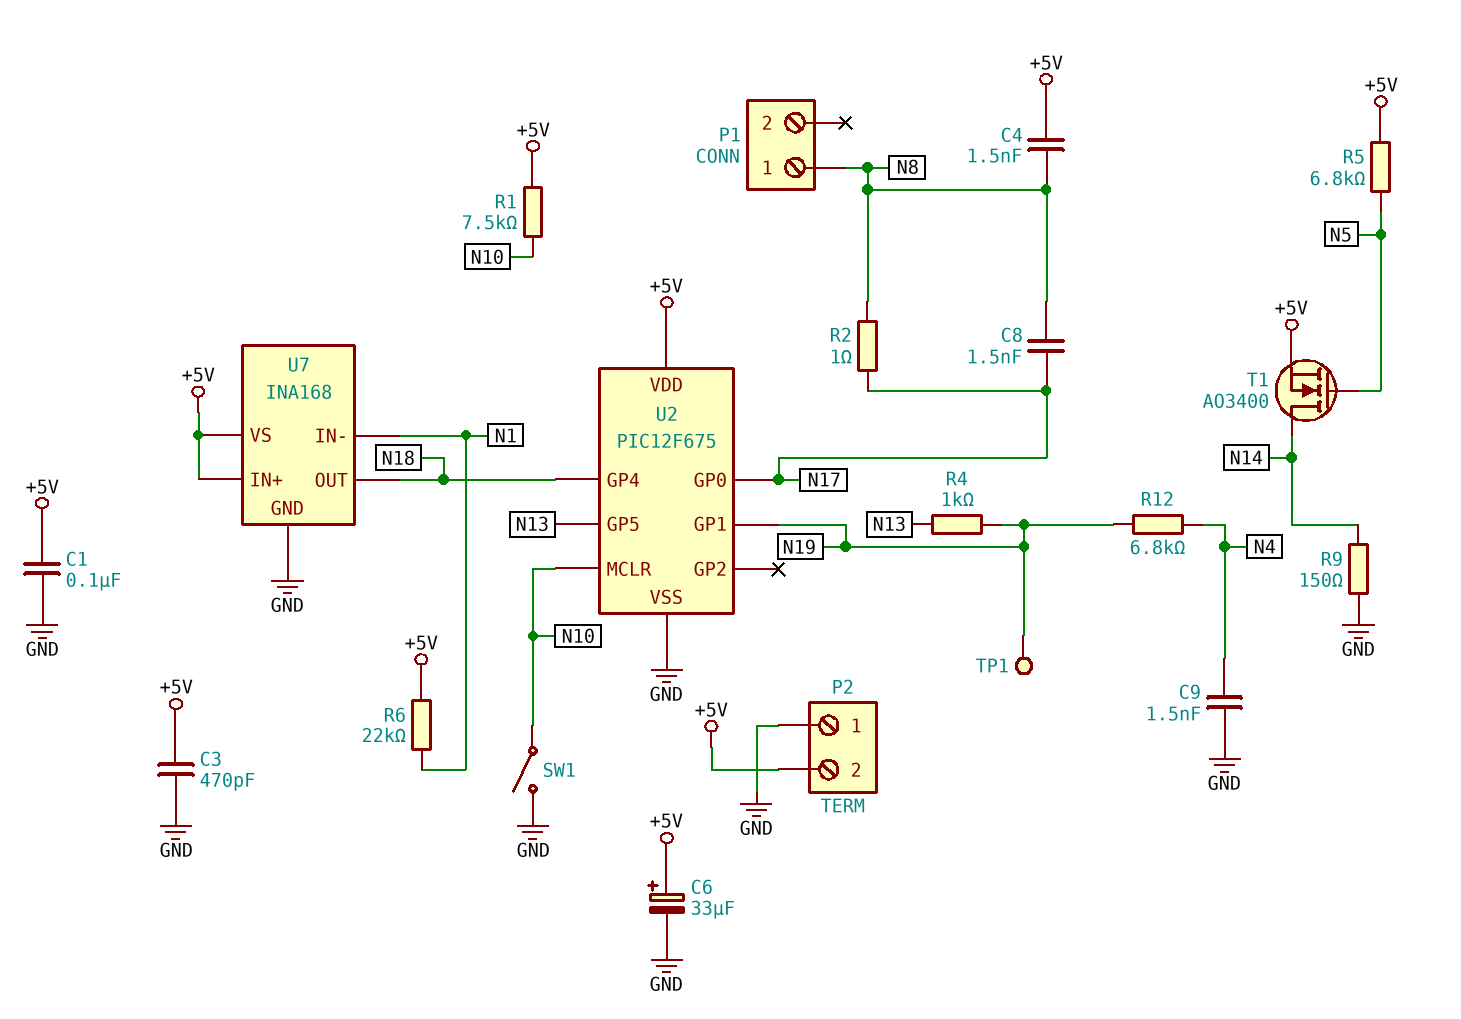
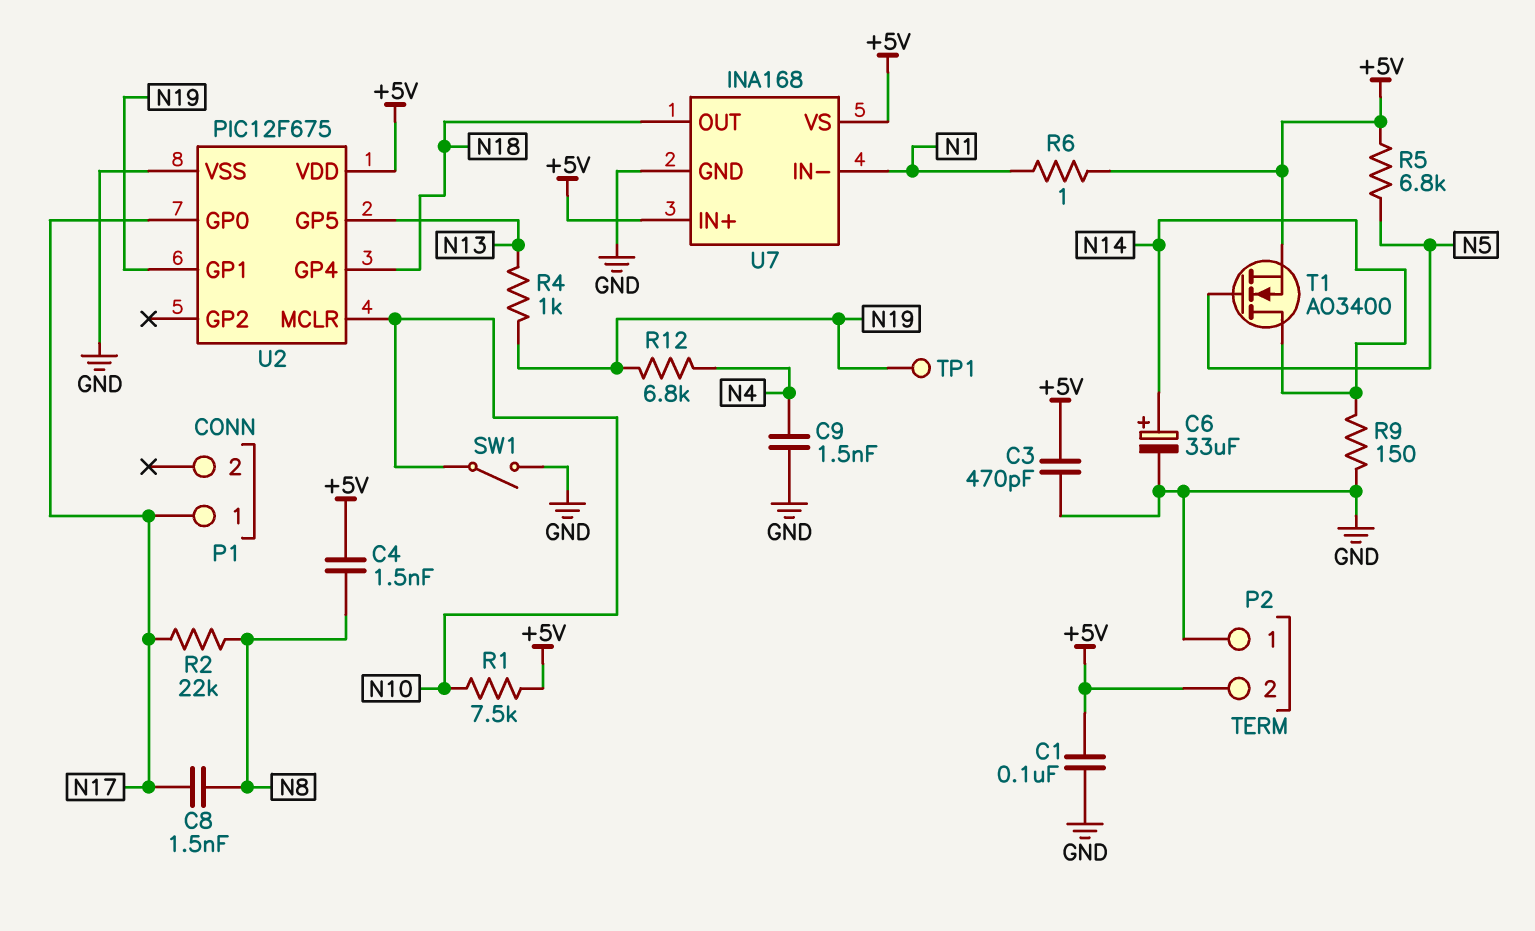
C6: 33uF (plus +5V, minus GND) -> 33uF (plus N14, minus GND)
P1 pin 1: N8 -> N17
R2: 1 (N8, N17) -> 22k (N8, N17)
R6: 22k (+5V, N1) -> 1 (+5V, N1)

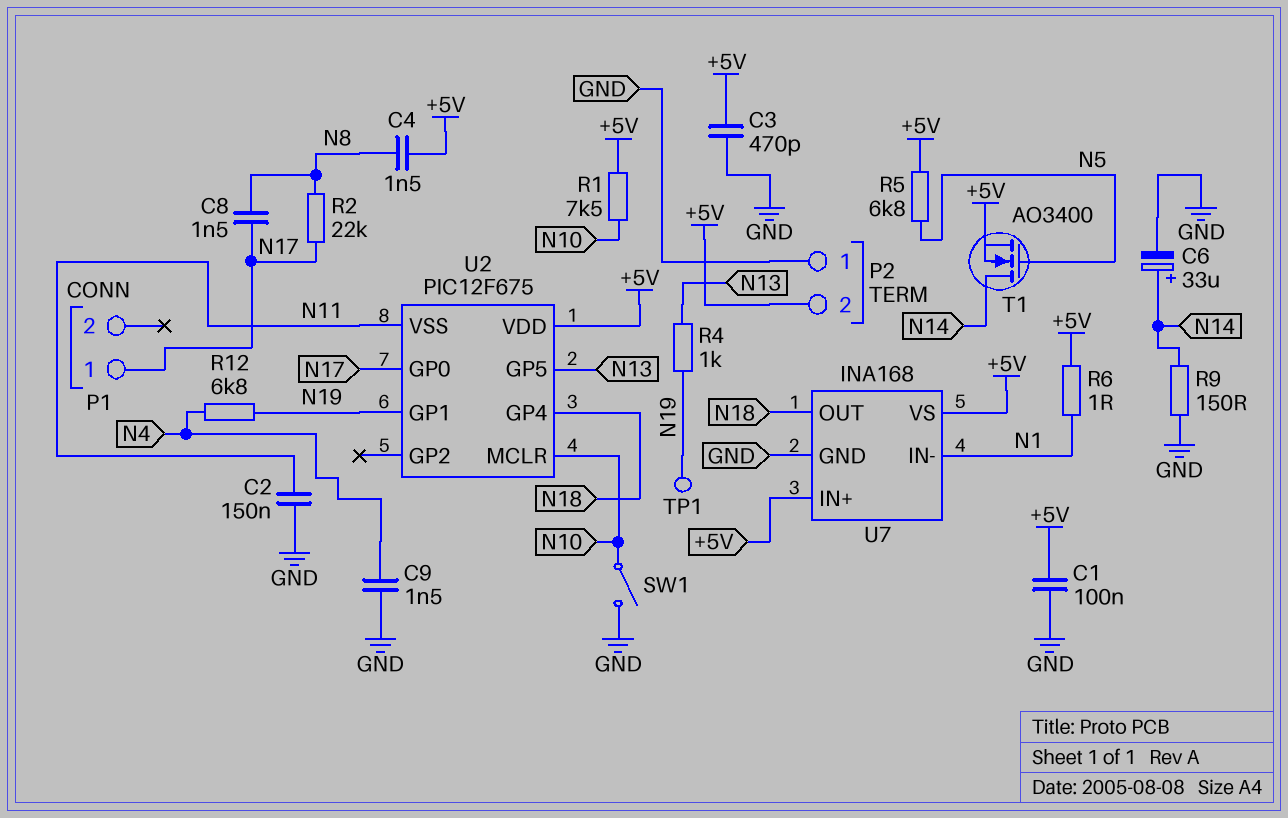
C2: none -> 150nF (GND, N11)
U2 pin VSS: GND -> N11

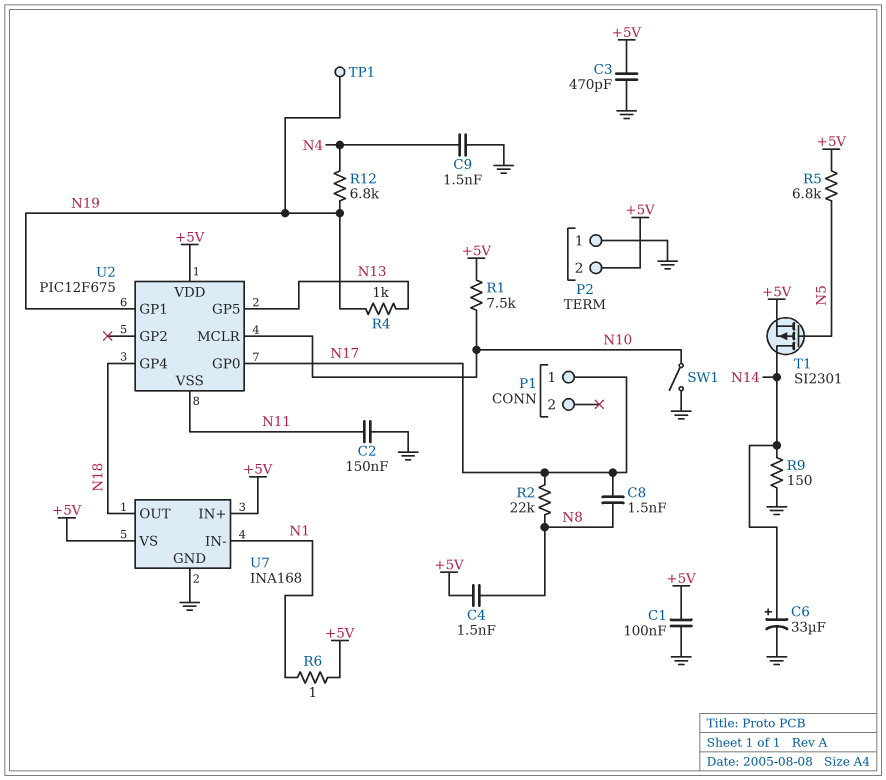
T1: NMOS AO3400 (G N5, D N14, S +5V) -> PMOS SI2301 (G N5, D N14, S +5V)

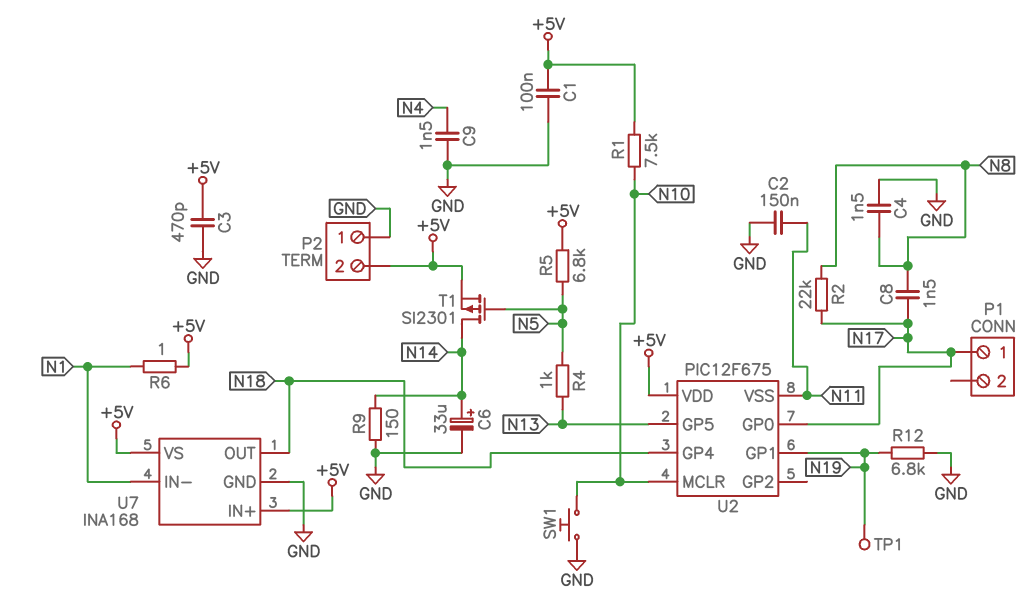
C4: 1.5nF (+5V, N8) -> 1.5nF (GND, N8)
R4: 1k (N13, N19) -> 1k (N5, N13)
R12: 6.8k (N4, N19) -> 6.8k (GND, N19)
SW1: switch (GND, N10) -> button (GND, N10)

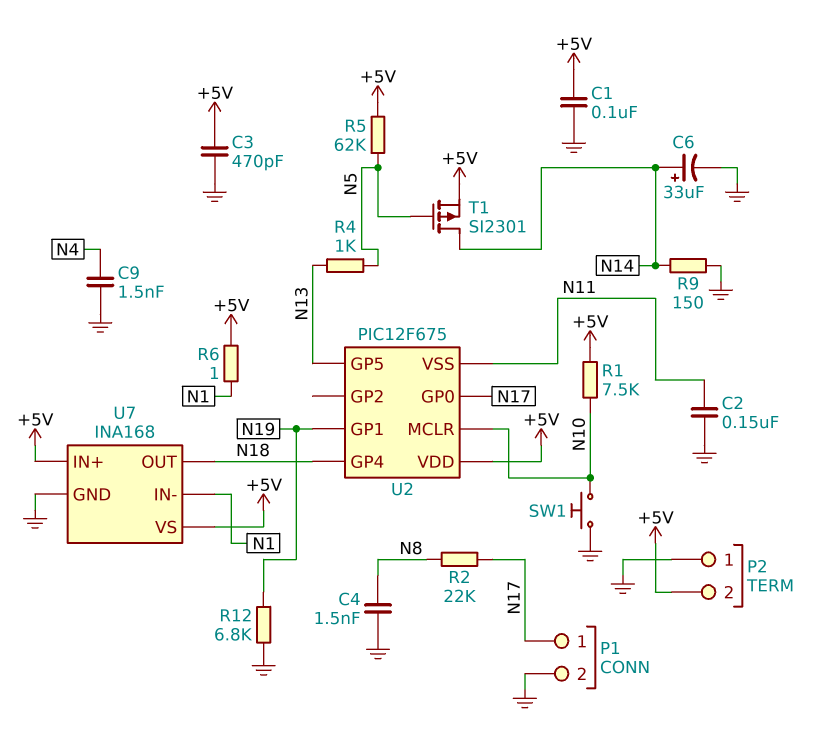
C8: 1.5nF (N8, N17) -> none
P1 pin 2: none -> GND
R5: 6.8k (+5V, N5) -> 62k (+5V, N5)
TP1: test point (N19) -> none

